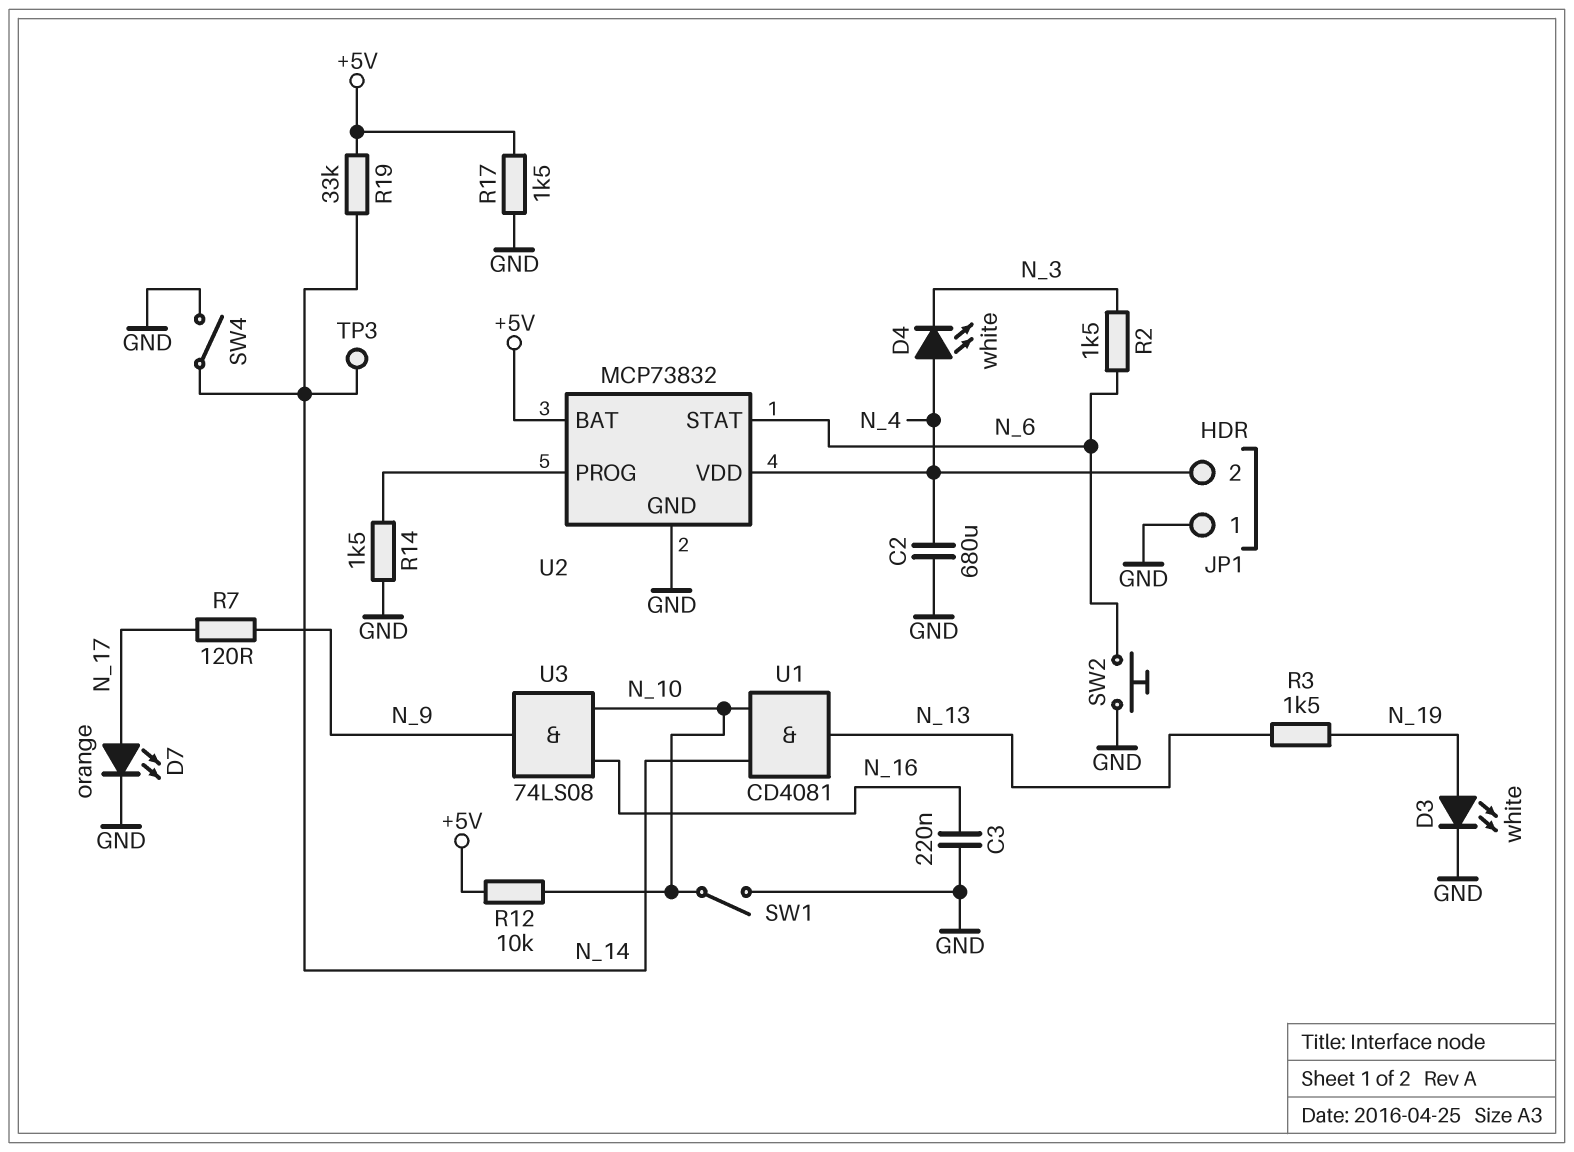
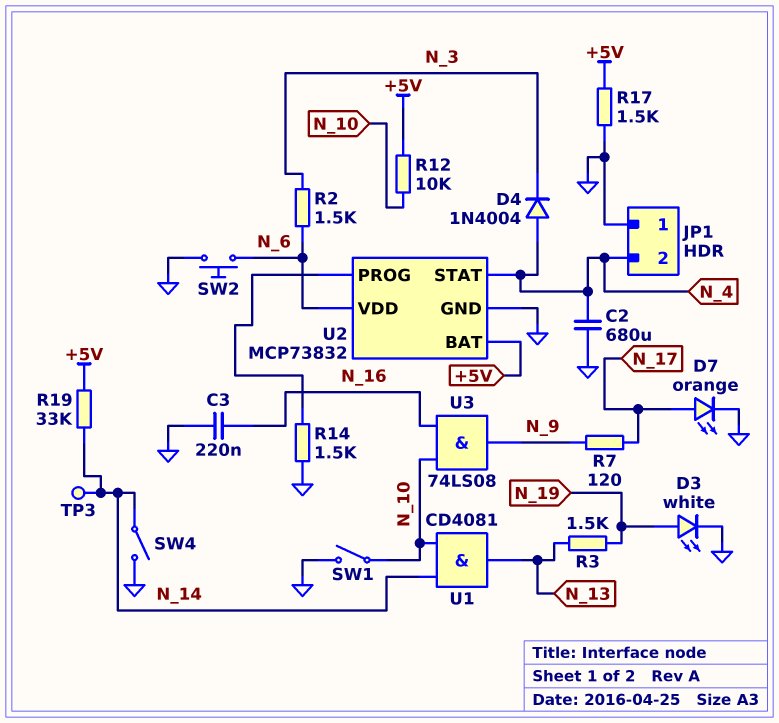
D4: LED white (A N_4, K N_3) -> diode 1N4004 (A N_4, K N_3)
U2 pin STAT: N_6 -> N_4
U2 pin VDD: N_4 -> N_6

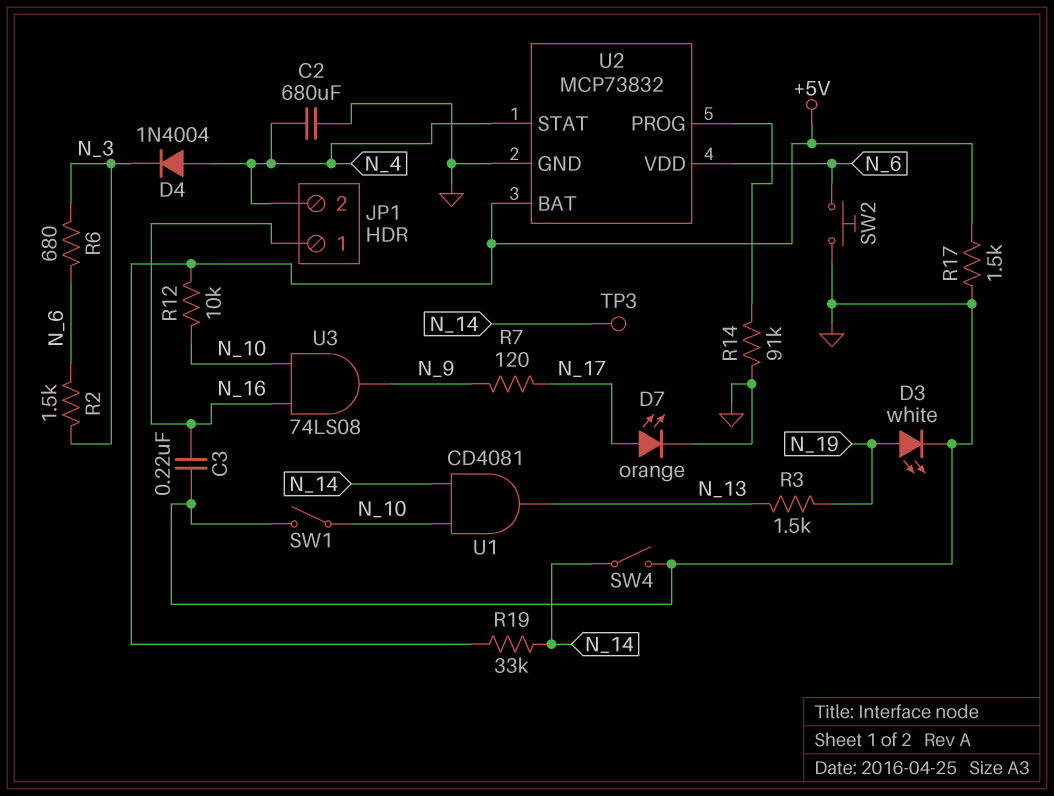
JP1 pin 1: GND -> N_16
R6: none -> 680 (N_3, N_6)
R14: 1.5k (GND, U2/PROG) -> 91k (GND, U2/PROG)

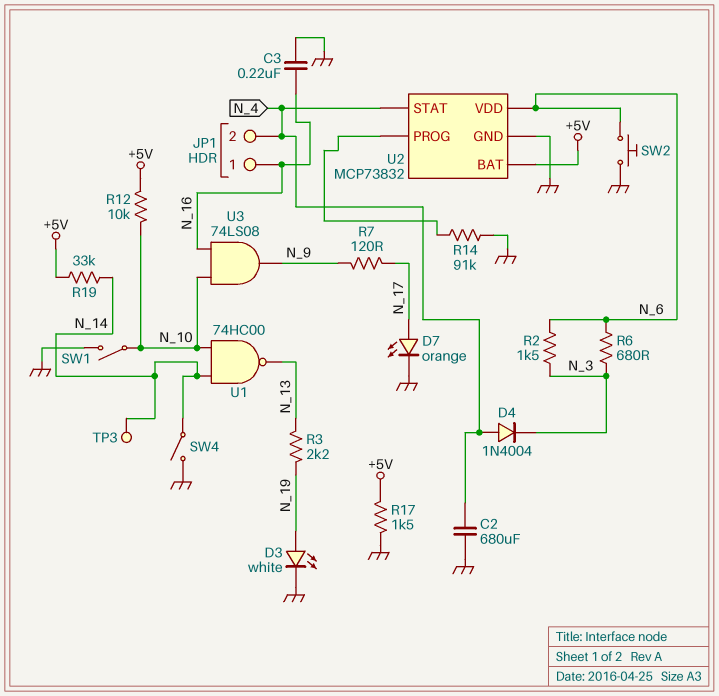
R3: 1.5k (N_13, N_19) -> 2.2k (N_13, N_19)
U1: AND CD4081 (in N_10, in N_14, out N_13) -> NAND 74HC00 (in N_10, in N_14, out N_13)

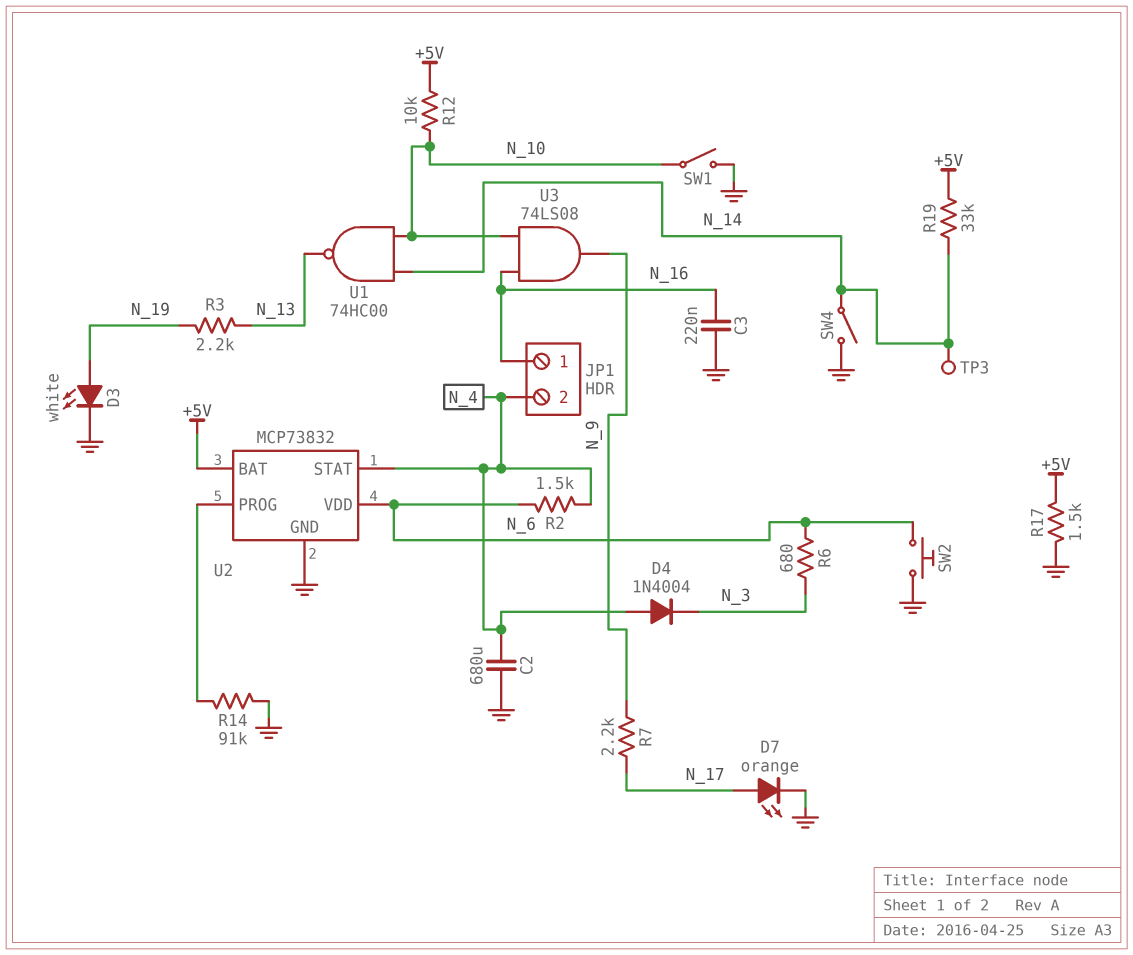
R2: 1.5k (N_3, N_6) -> 1.5k (N_4, N_6)
R7: 120 (N_9, N_17) -> 2.2k (N_9, N_17)

